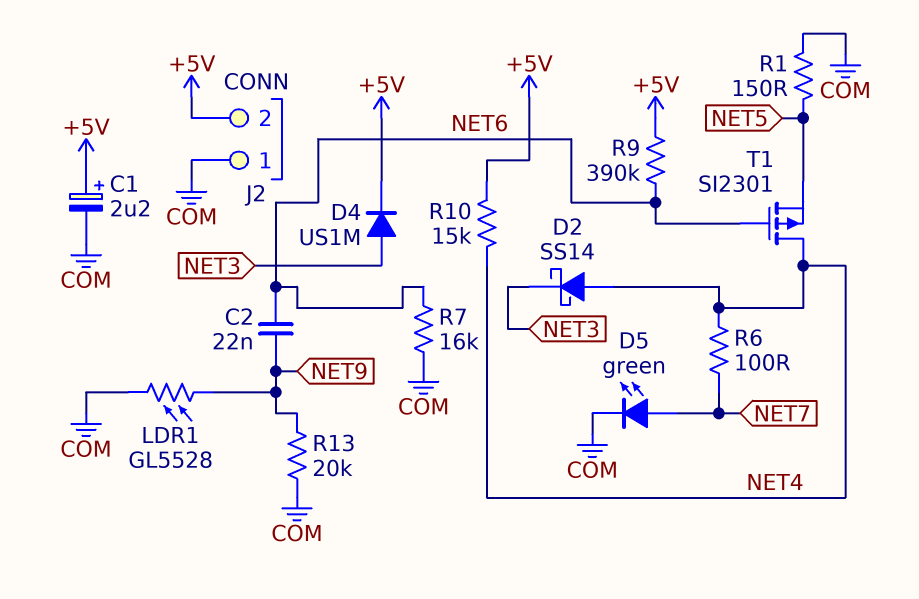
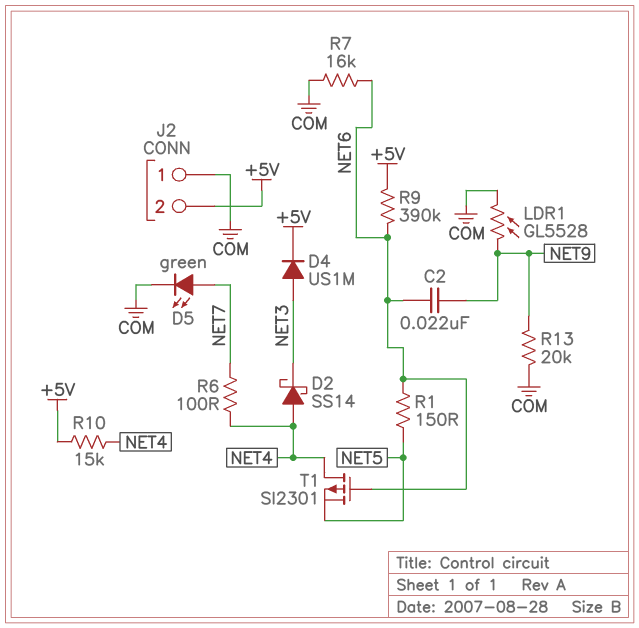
C1: 2.2uF (plus +5V, minus COM) -> none
R1: 150 (COM, NET5) -> 150 (NET5, NET6)

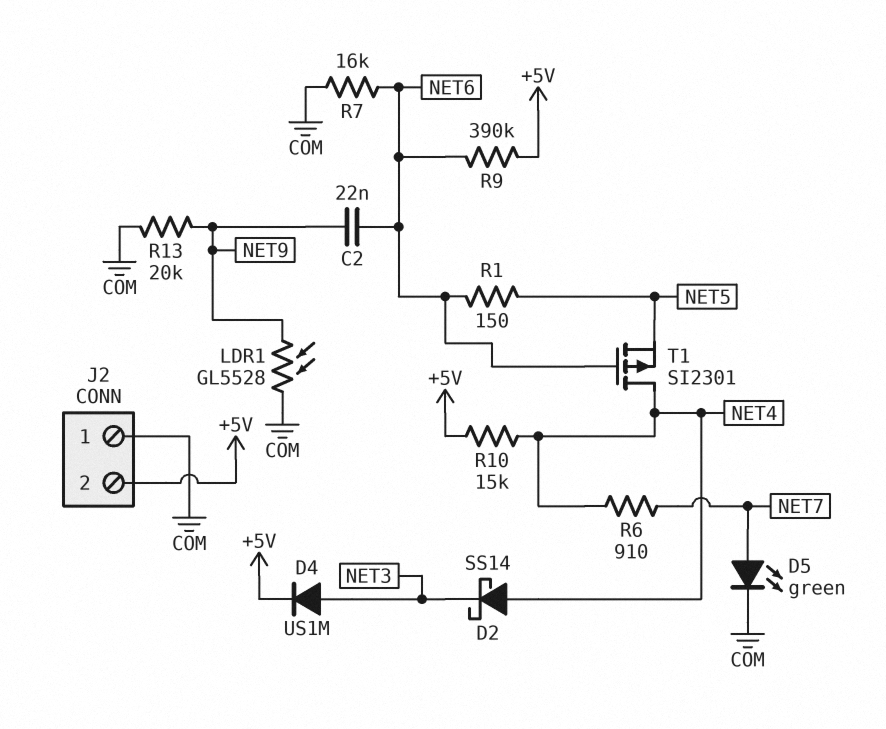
R6: 100 (NET4, NET7) -> 910 (NET4, NET7)

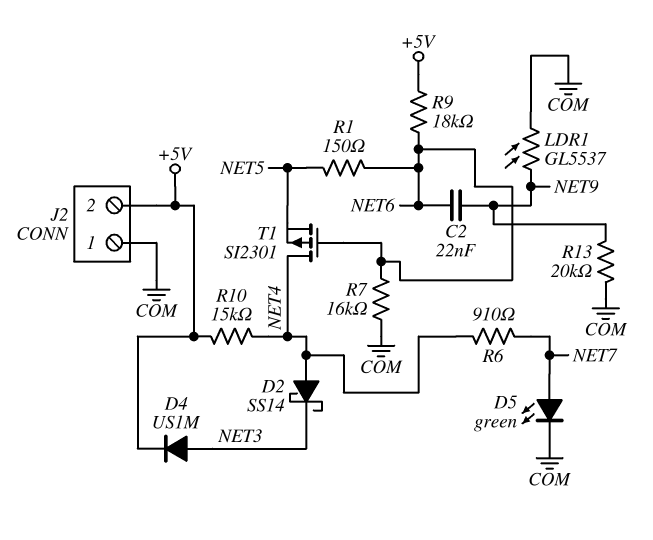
LDR1: GL5528 (COM, NET9) -> GL5537 (COM, NET9)
R9: 390k (+5V, NET6) -> 18k (+5V, NET6)

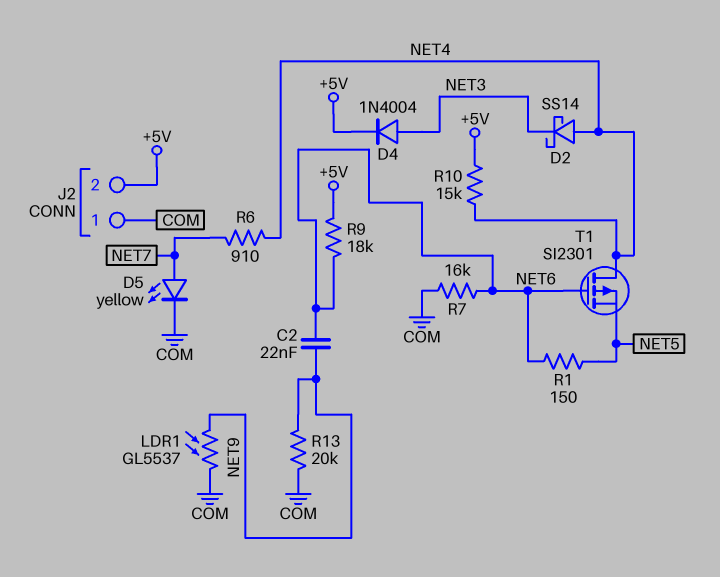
D4: diode US1M (A NET3, K +5V) -> diode 1N4004 (A NET3, K +5V)
D5: LED green (A NET7, K COM) -> LED yellow (A NET7, K COM)

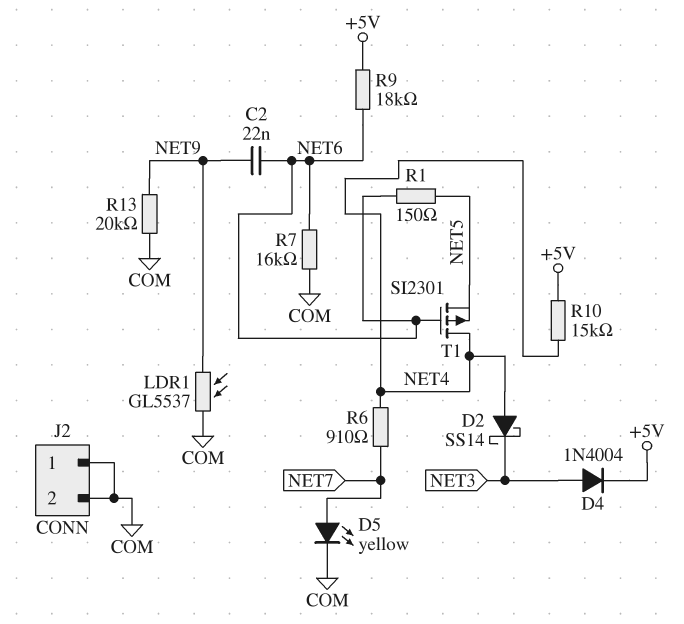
J2 pin 2: +5V -> COM

